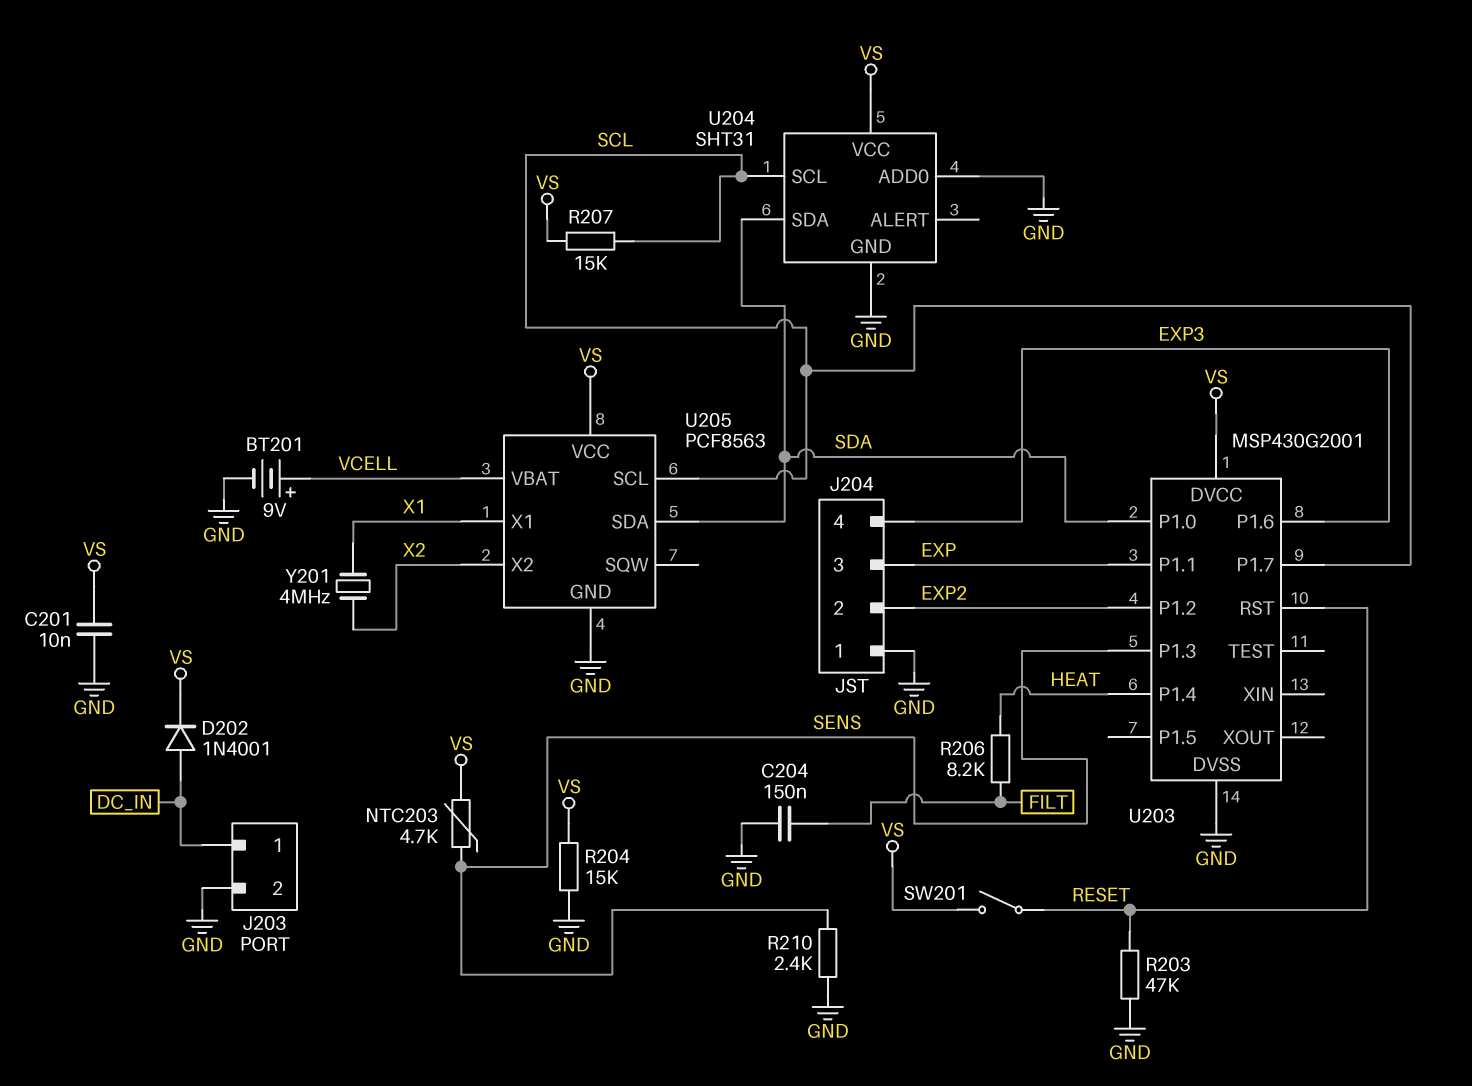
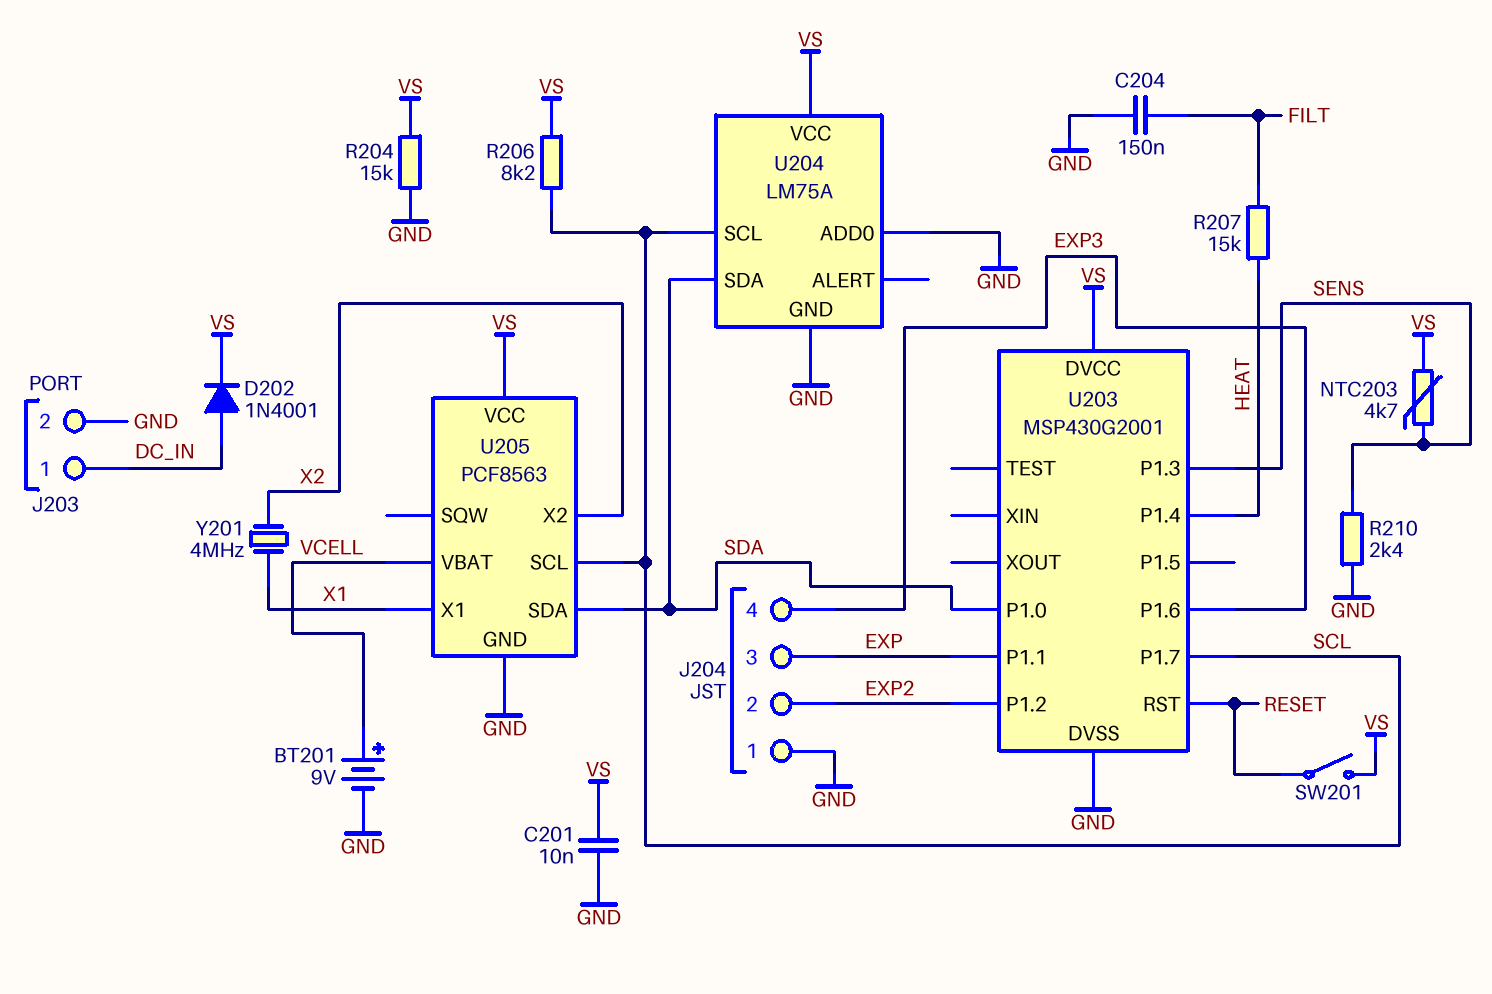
R203: 47k (GND, RESET) -> none
R206: 8.2k (FILT, HEAT) -> 8.2k (SCL, VS)
R207: 15k (SCL, VS) -> 15k (FILT, HEAT)
U204: SHT31 -> LM75A

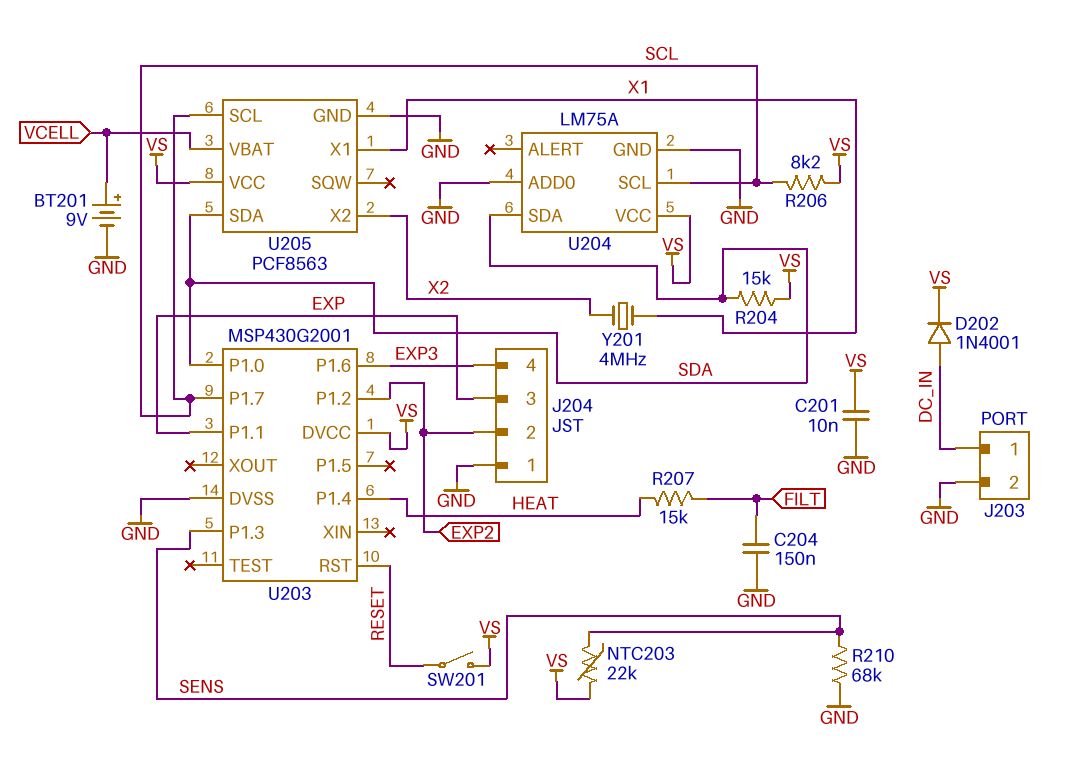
NTC203: 4.7k (SENS, VS) -> 22k (SENS, VS)
R204: 15k (GND, VS) -> 15k (SDA, VS)
R210: 2.4k (GND, SENS) -> 68k (GND, SENS)

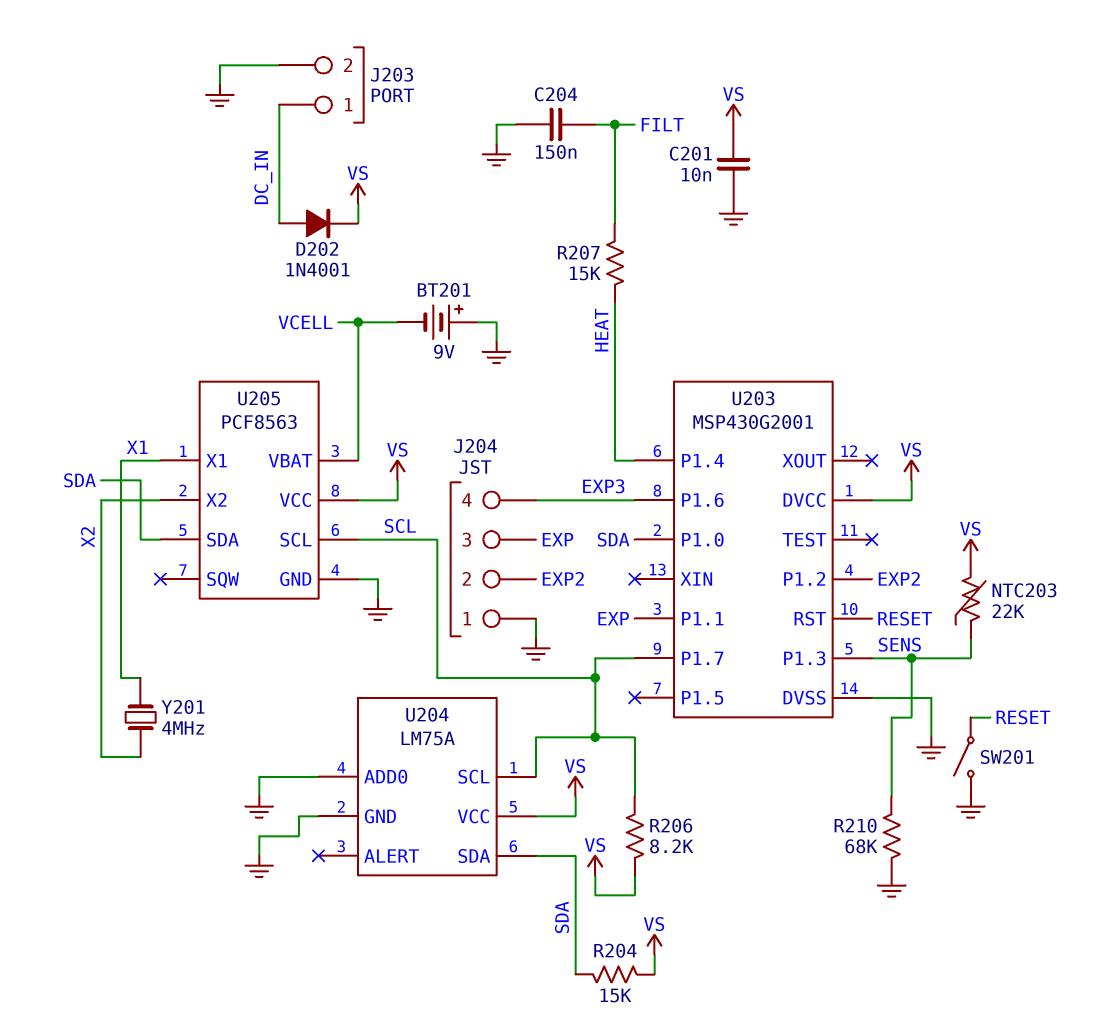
BT201: 9V (plus VCELL, minus GND) -> 9V (plus GND, minus VCELL)
SW201: switch (RESET, VS) -> switch (GND, RESET)

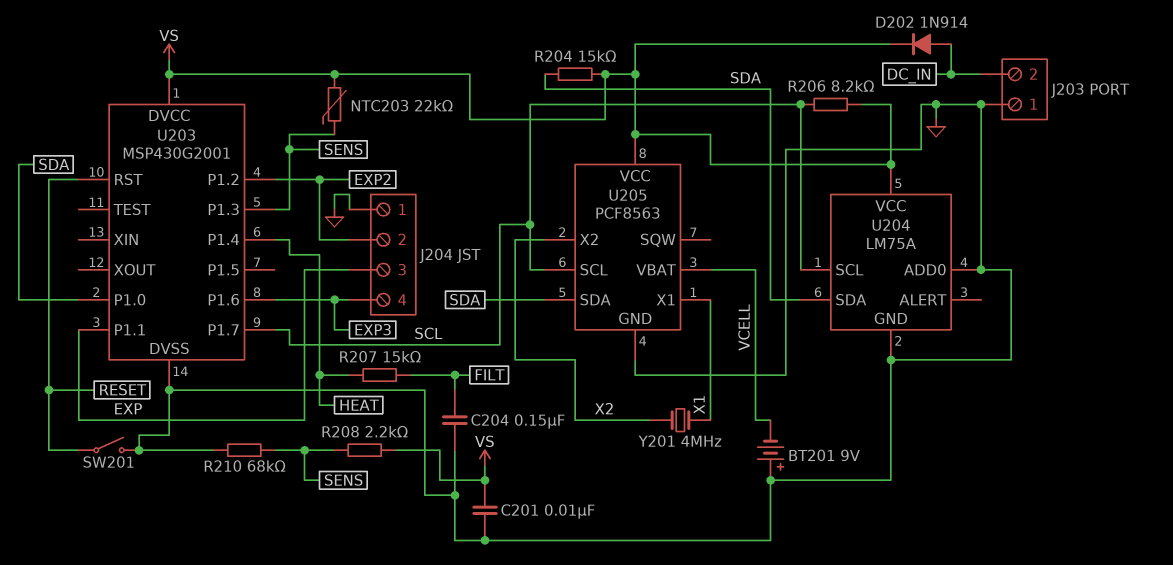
D202: diode 1N4001 (A DC_IN, K VS) -> diode 1N914 (A DC_IN, K VS)
J203 pin 1: DC_IN -> GND
J203 pin 2: GND -> DC_IN
R208: none -> 2.2k (SENS, VS)

